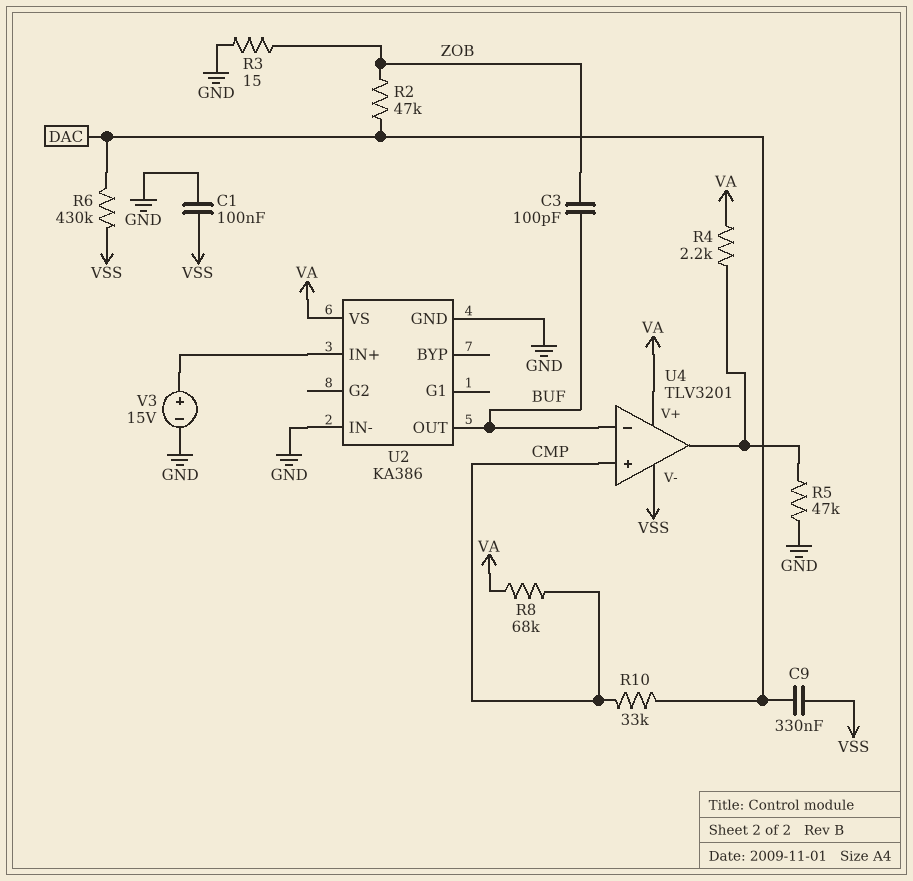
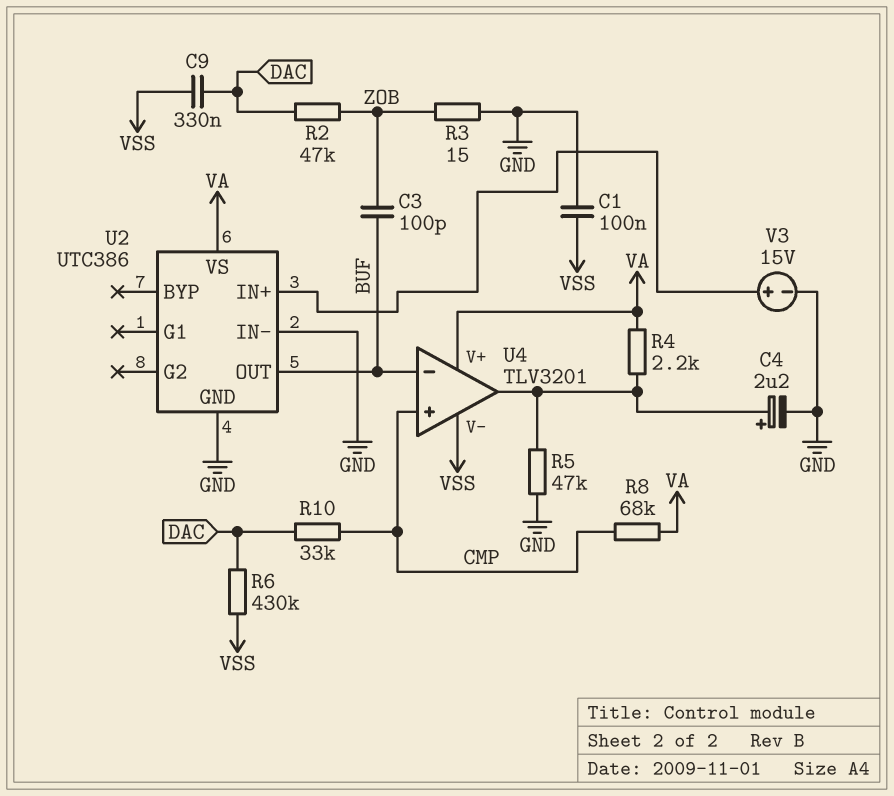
C4: none -> 2.2uF (plus U4/out, minus GND)
U2: KA386 -> UTC386

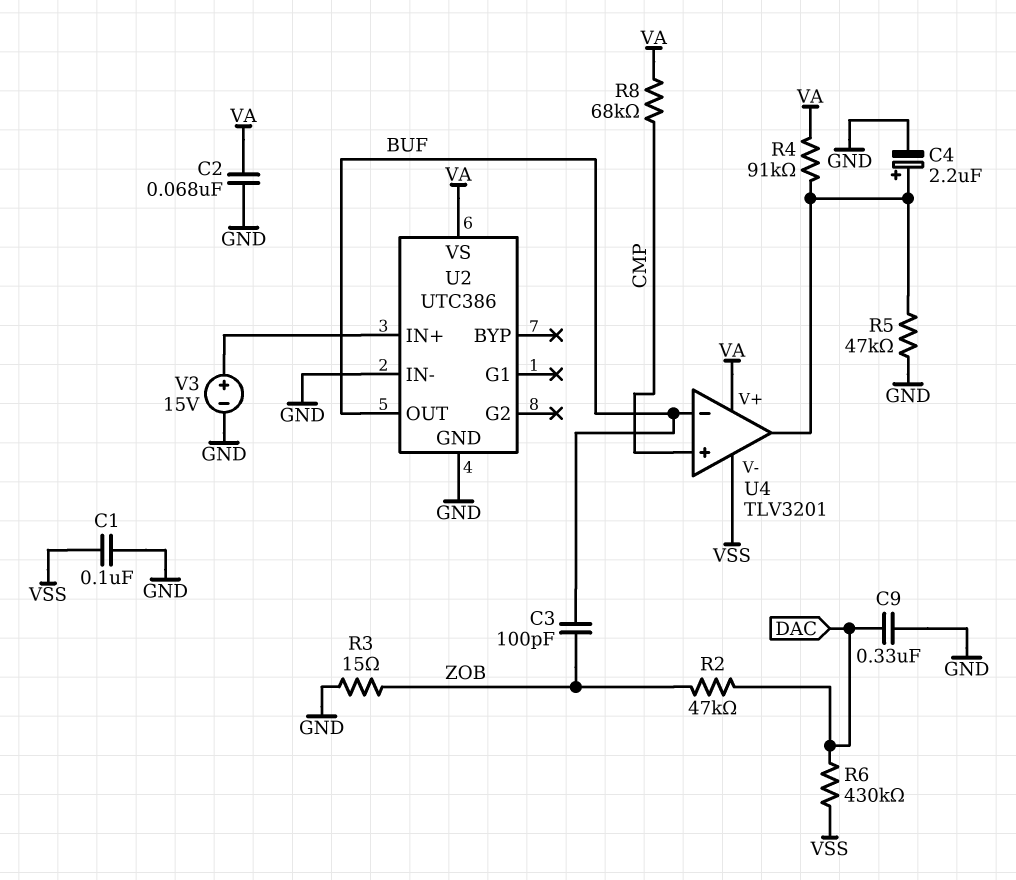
C2: none -> 68nF (GND, VA)
C9: 330nF (DAC, VSS) -> 330nF (DAC, GND)
R4: 2.2k (U4/out, VA) -> 91k (U4/out, VA)
R10: 33k (CMP, DAC) -> none

